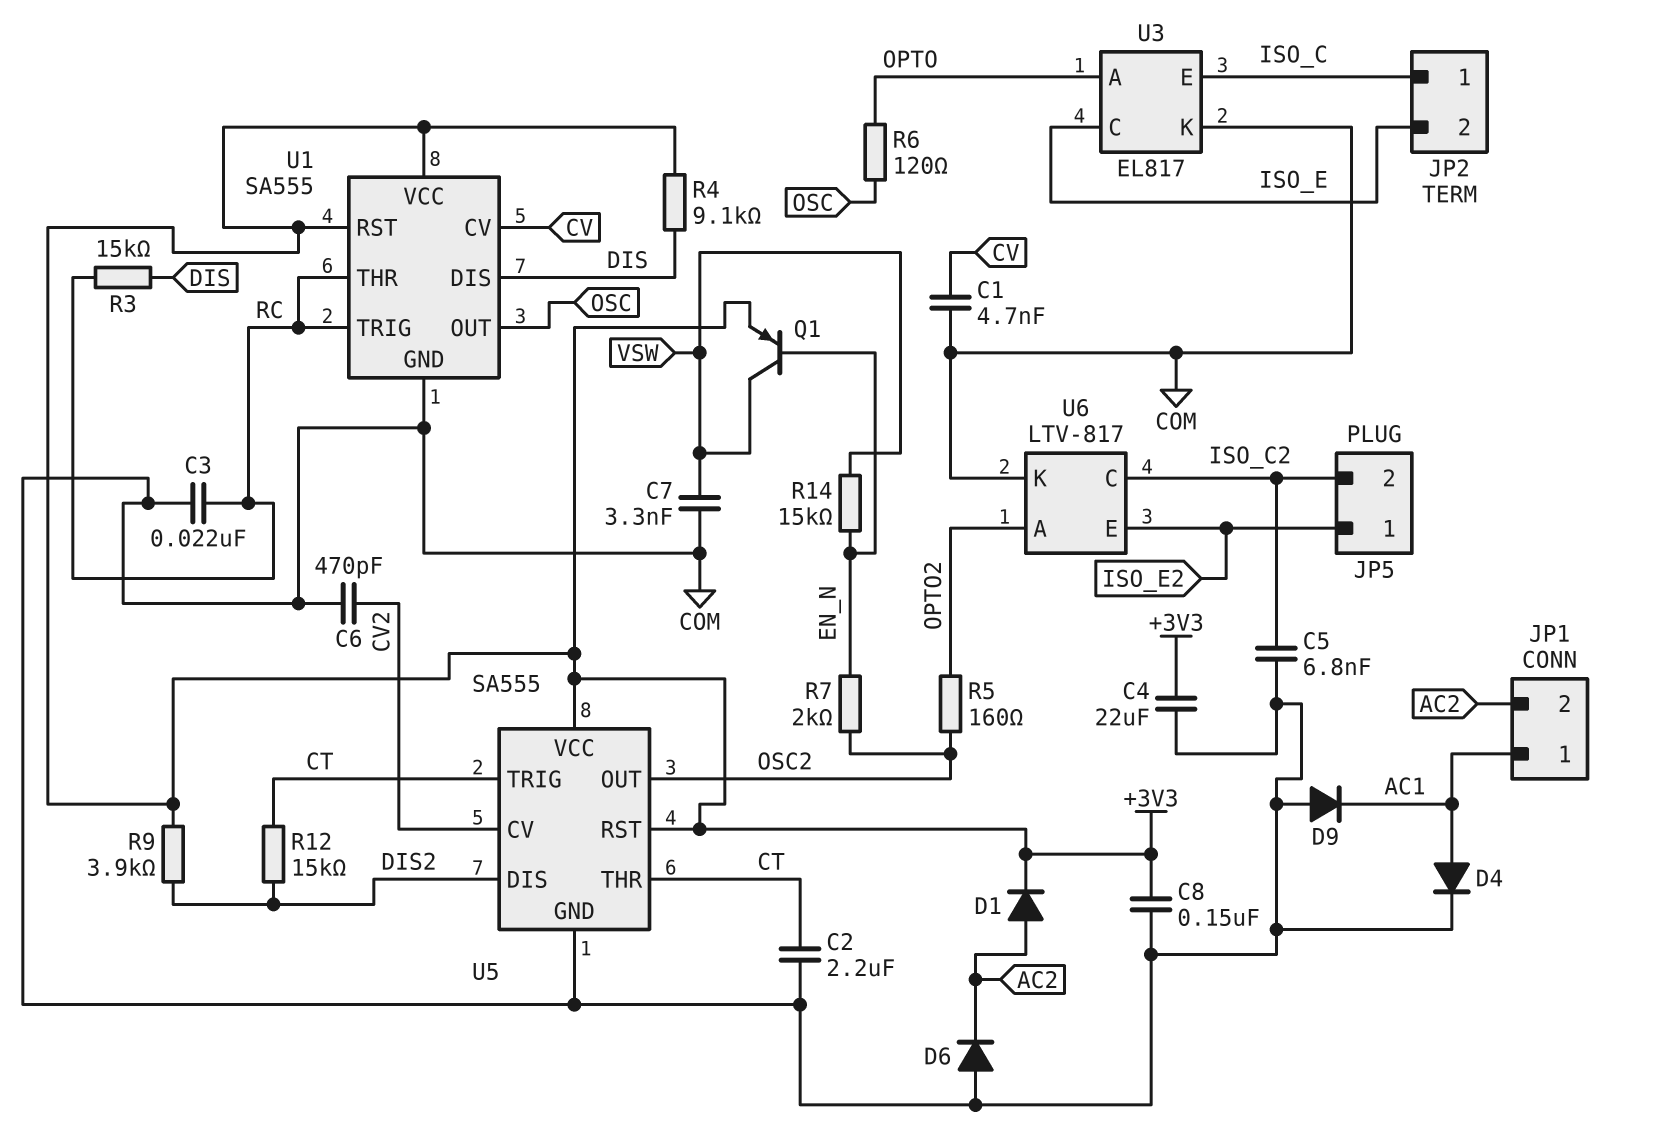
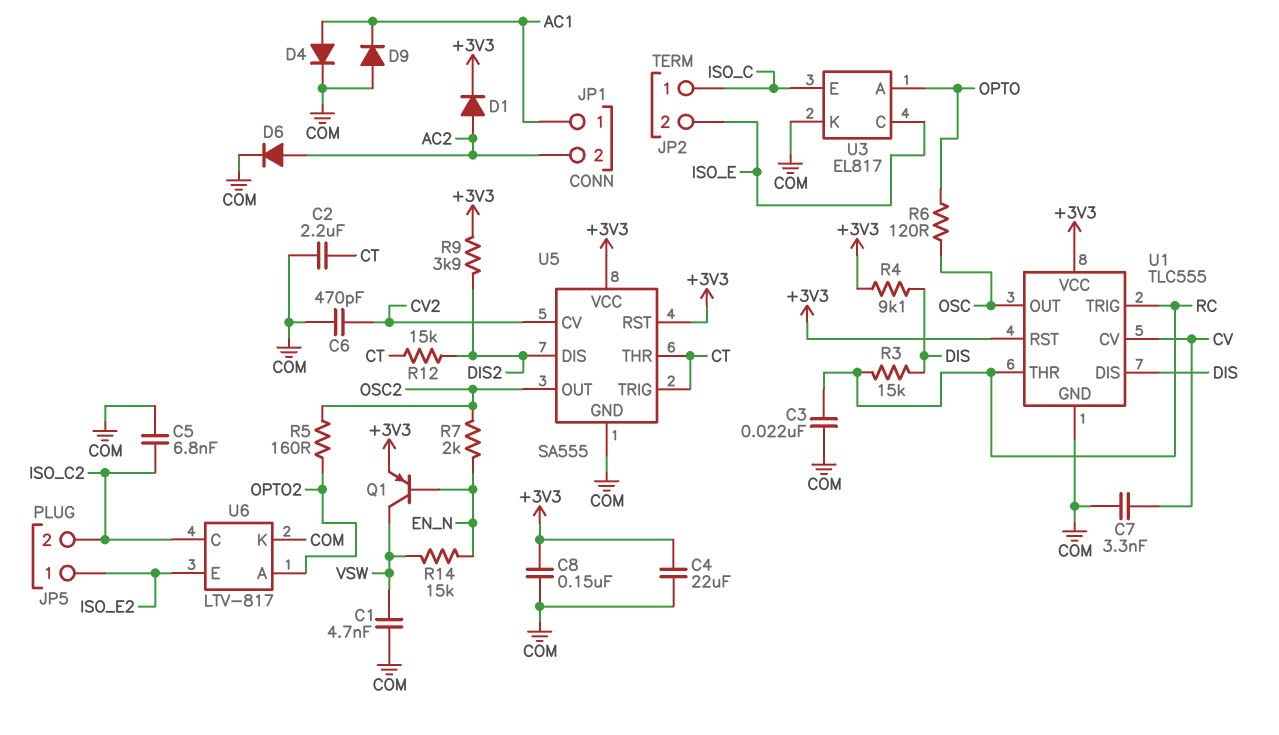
C1: 4.7nF (COM, CV) -> 4.7nF (COM, VSW)
C7: 3.3nF (COM, VSW) -> 3.3nF (COM, CV)
D6: diode (A COM, K AC2) -> diode (A AC2, K COM)
U1: SA555 -> TLC555

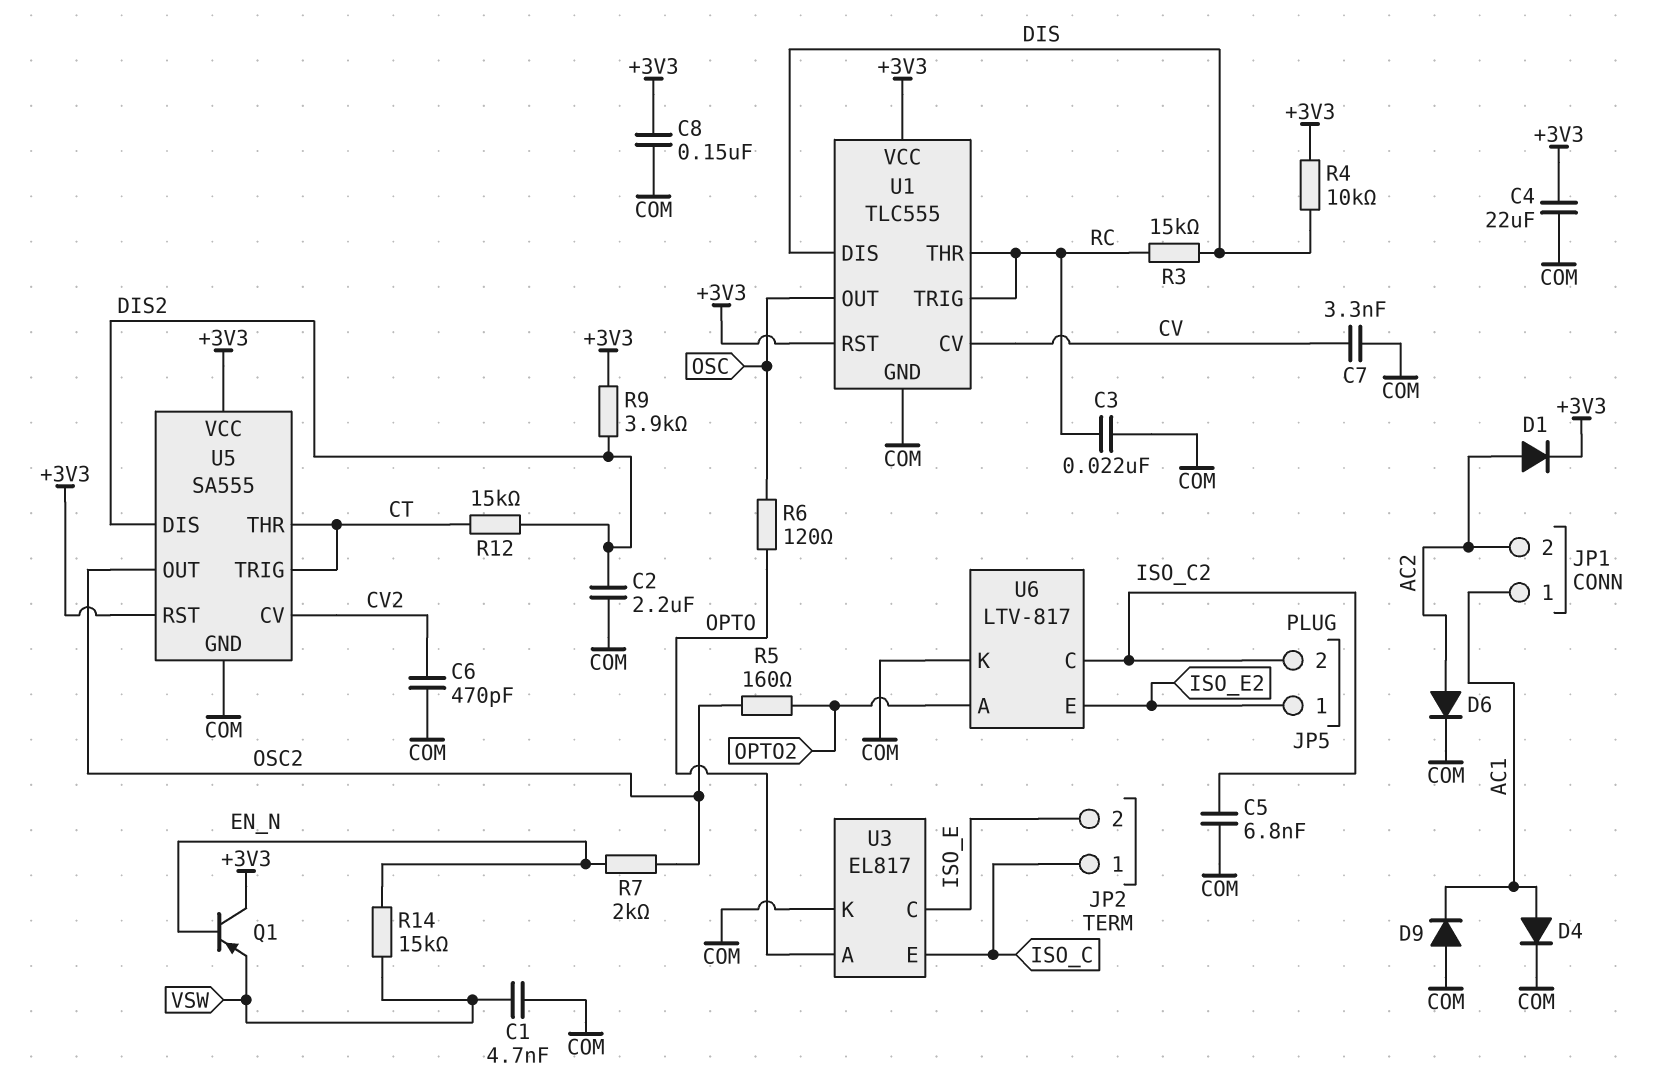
C2: 2.2uF (COM, CT) -> 2.2uF (COM, DIS2)
Q1: PNP (B EN_N, C VSW, E +3V3) -> PNP (B EN_N, C +3V3, E VSW)
R4: 9.1k (+3V3, DIS) -> 10k (+3V3, DIS)

